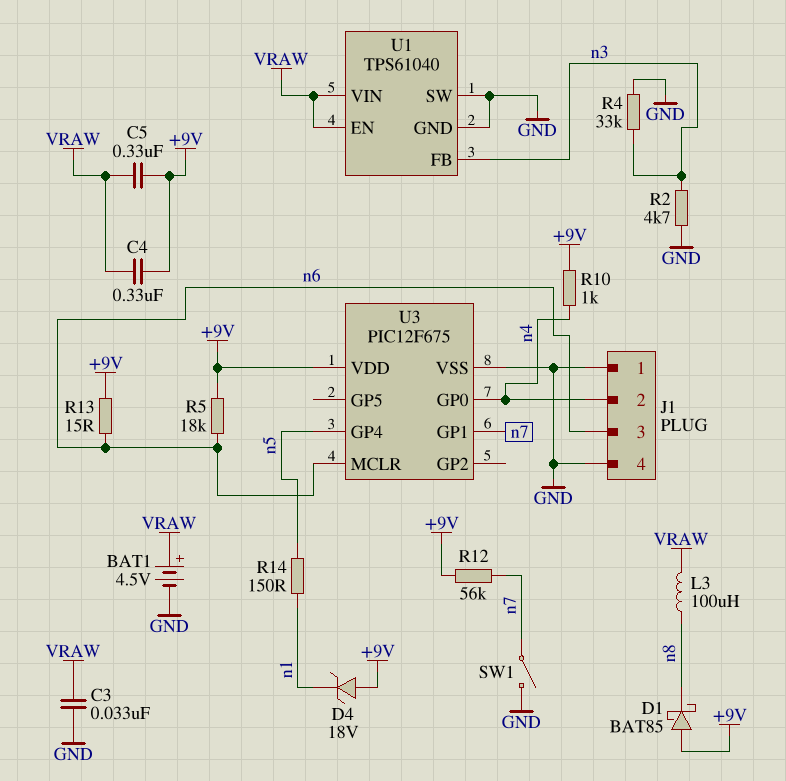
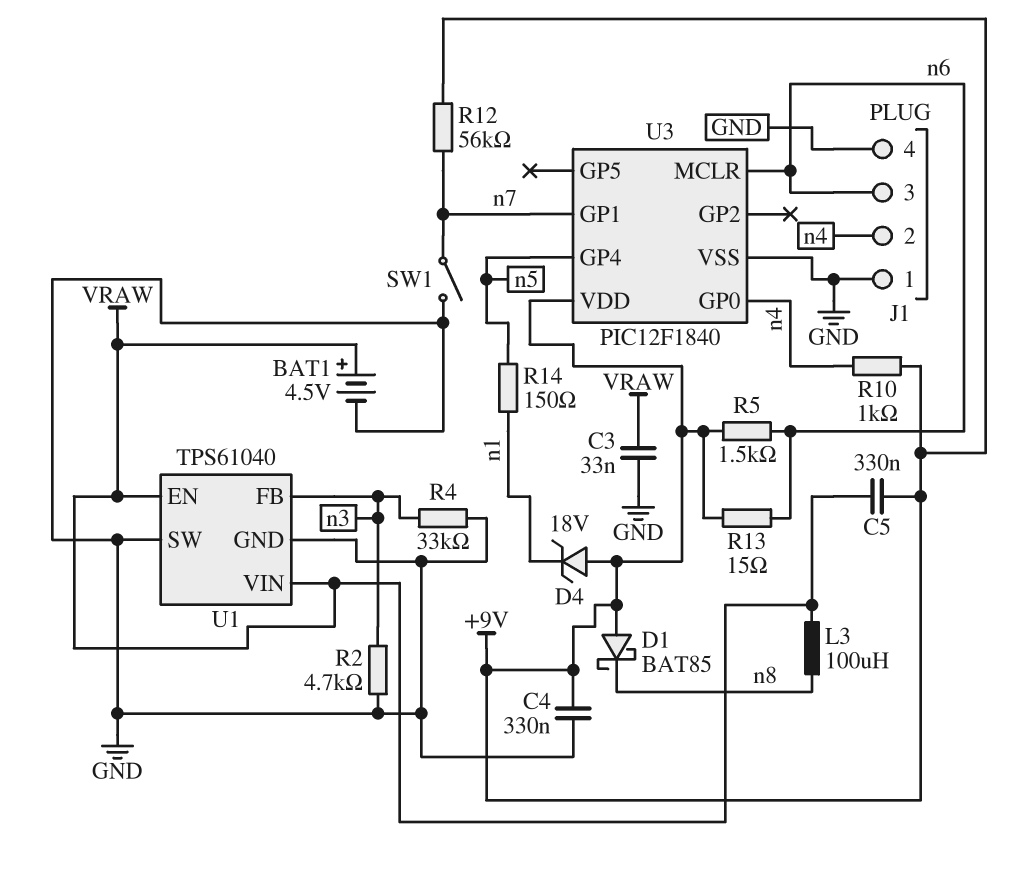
C4: 330nF (+9V, VRAW) -> 330nF (+9V, GND)
R5: 18k (+9V, n6) -> 1.5k (+9V, n6)
U3: PIC12F675 -> PIC12F1840

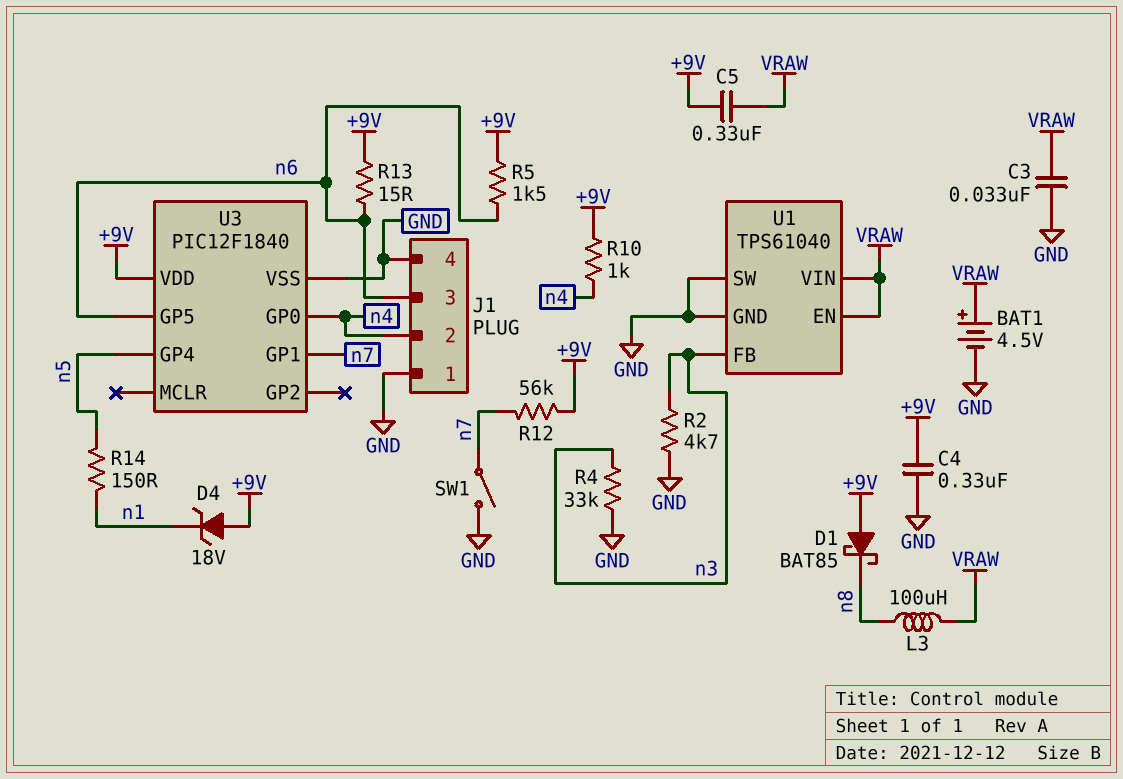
U3 pin GP5: none -> n6
U3 pin MCLR: n6 -> none

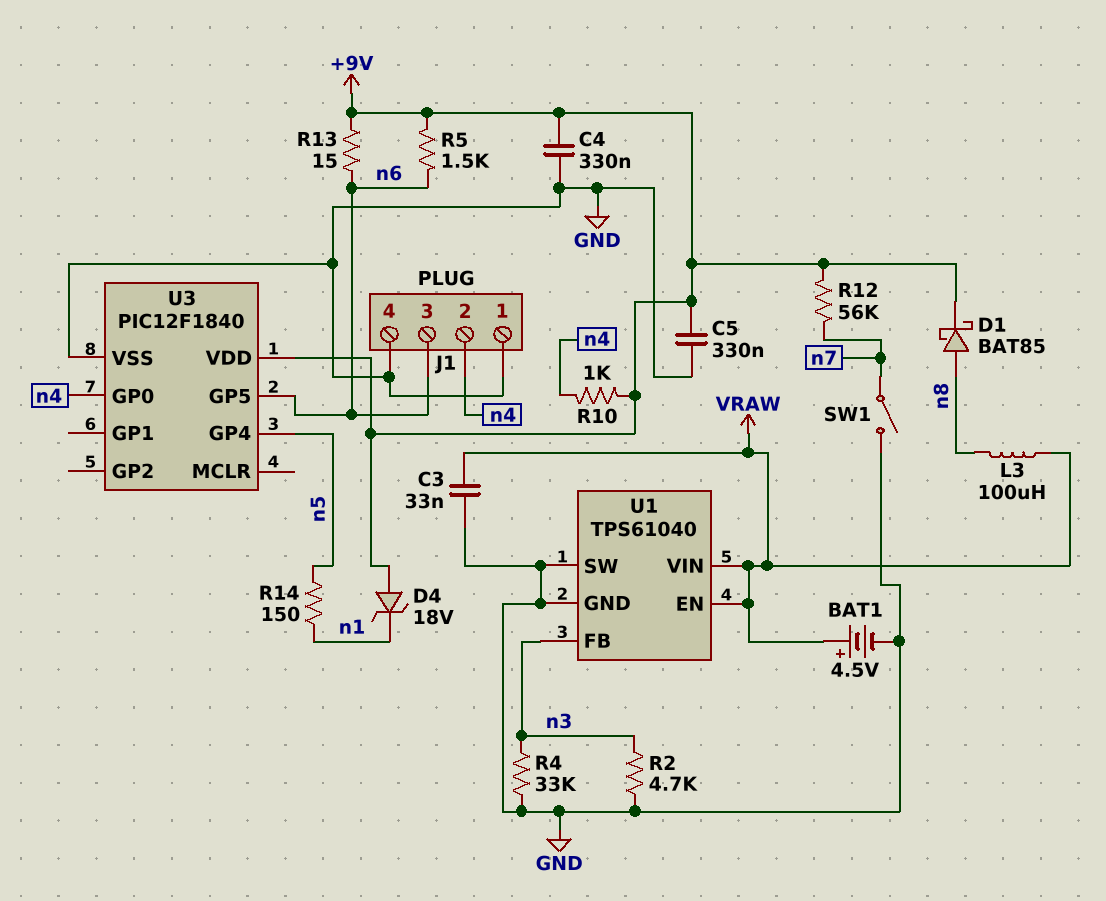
C5: 330nF (+9V, VRAW) -> 330nF (+9V, GND)
D1: schottky BAT85 (A +9V, K n8) -> schottky BAT85 (A n8, K +9V)
U3 pin GP1: n7 -> none

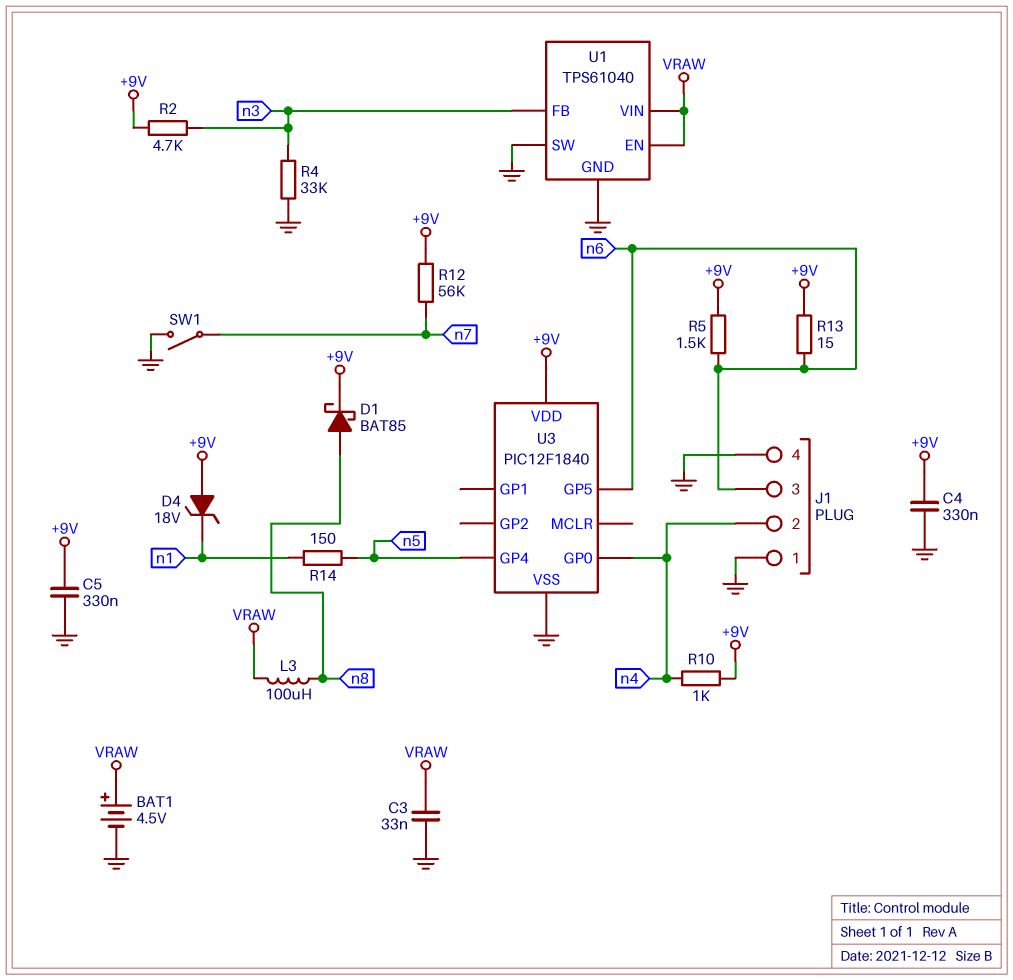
R2: 4.7k (GND, n3) -> 4.7k (+9V, n3)

